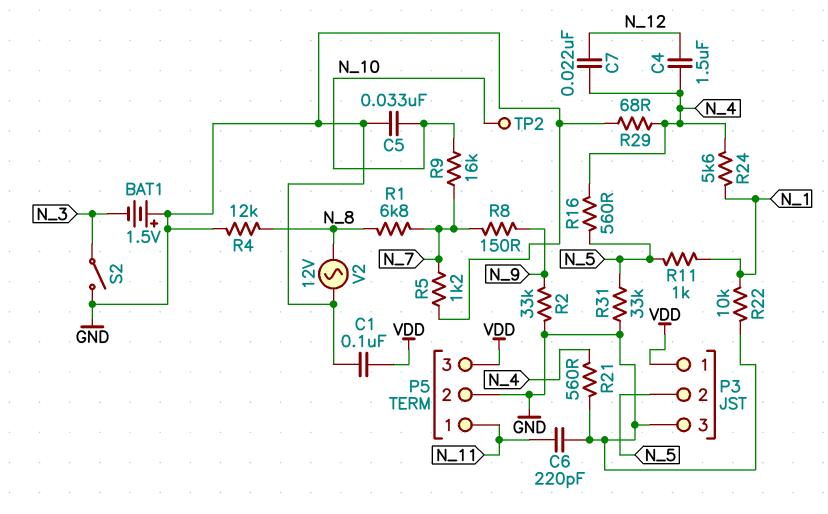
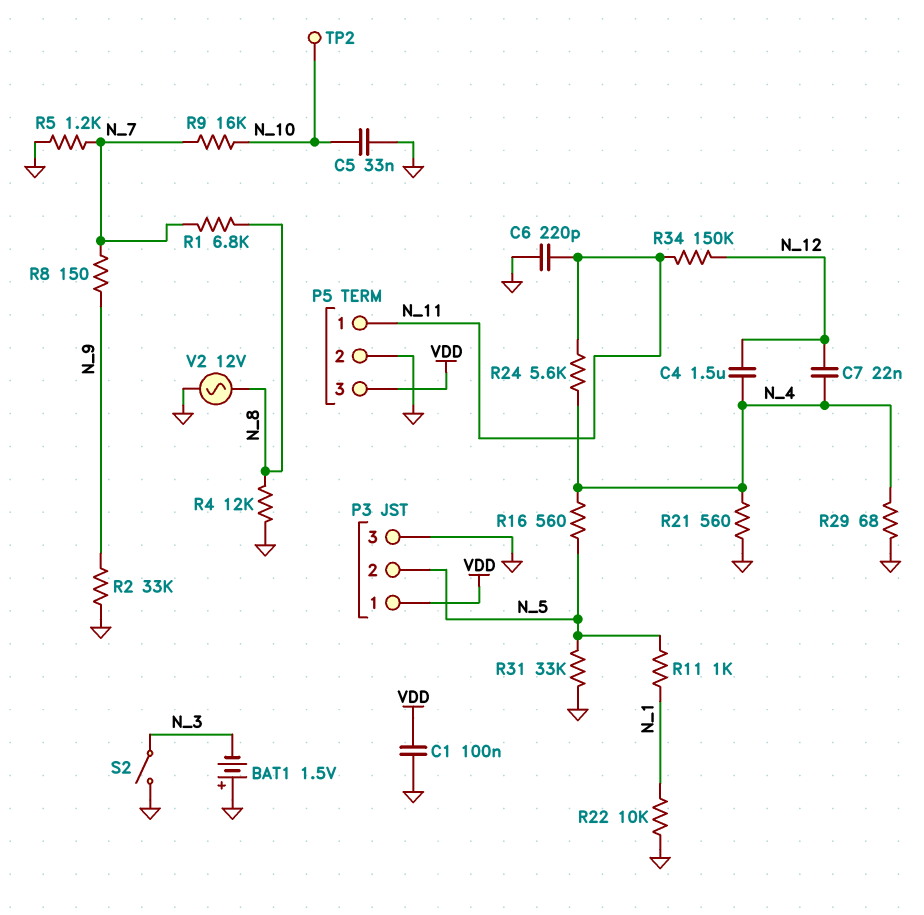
R24: 5.6k (N_1, N_4) -> 5.6k (N_4, N_11)
R34: none -> 150k (N_11, N_12)

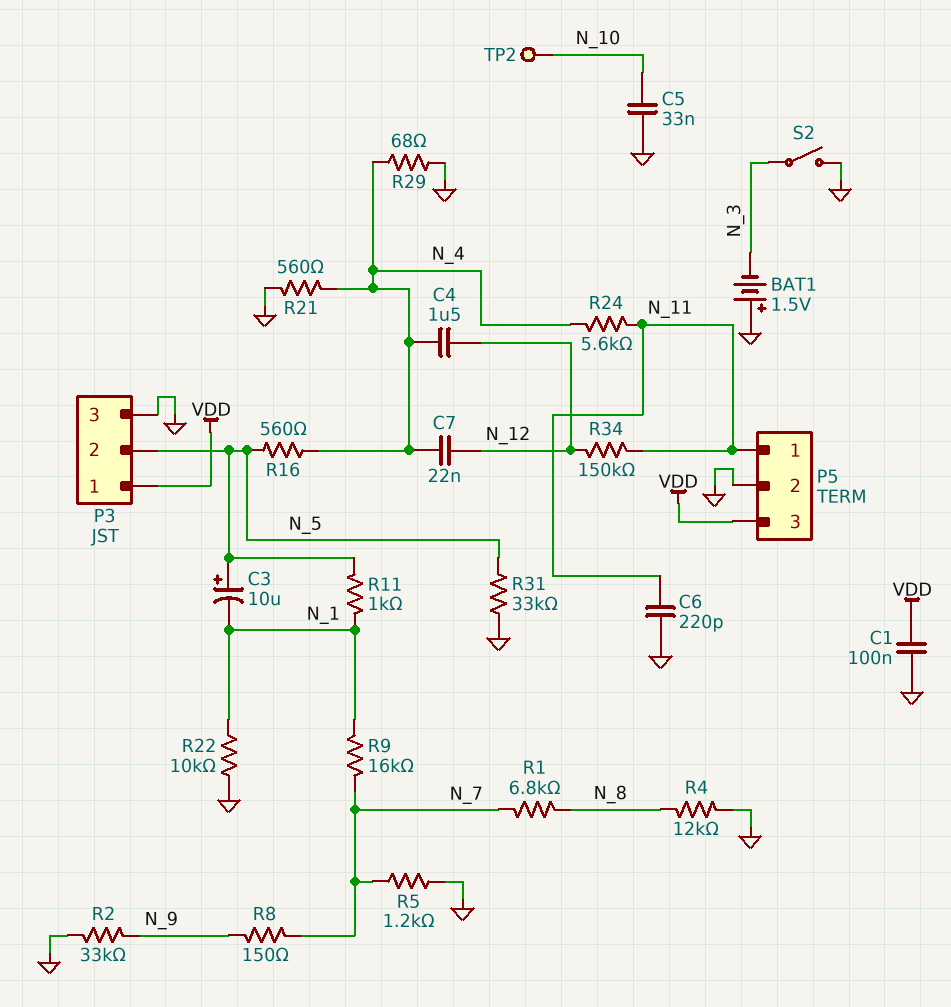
C3: none -> 10uF (plus N_5, minus N_1)
R9: 16k (N_7, N_10) -> 16k (N_1, N_7)
V2: AC 12V (GND, N_8) -> none

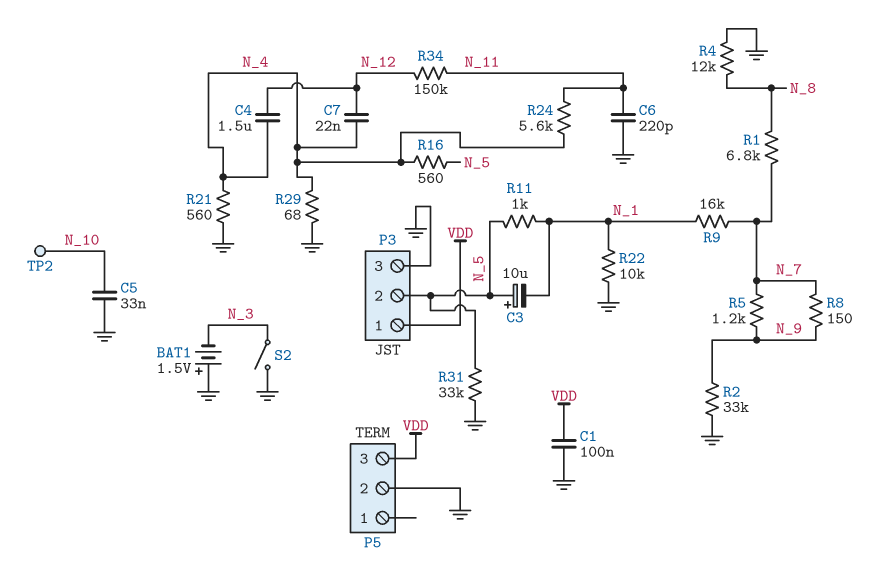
P5 pin 1: N_11 -> none
R5: 1.2k (GND, N_7) -> 1.2k (N_7, N_9)

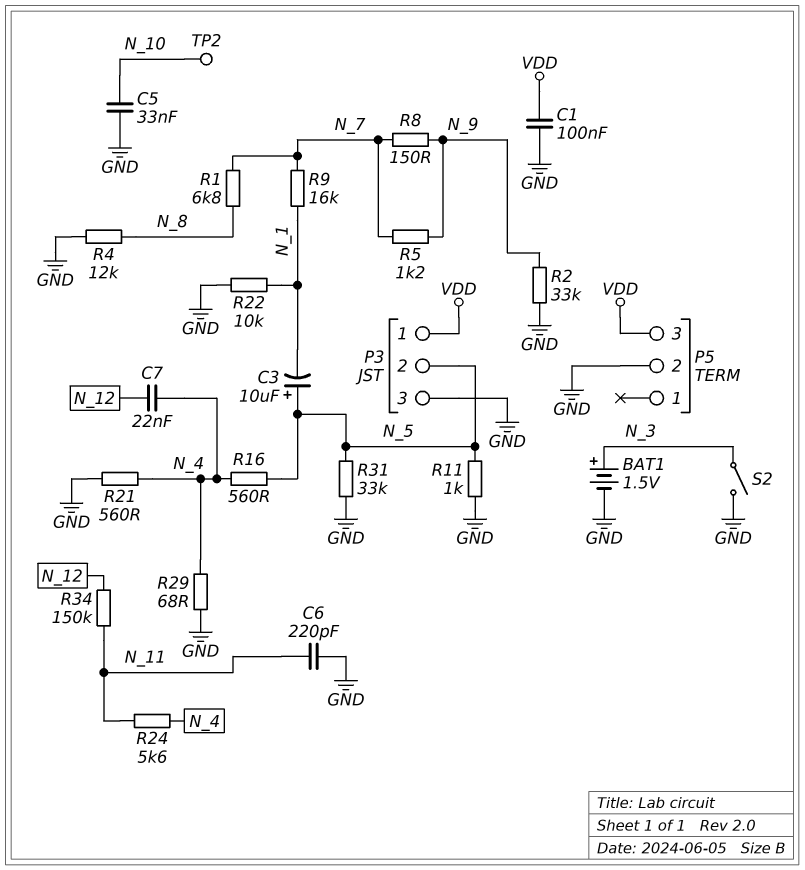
BAT1: 1.5V (plus GND, minus N_3) -> 1.5V (plus N_3, minus GND)
C4: 1.5uF (N_4, N_12) -> none
R11: 1k (N_1, N_5) -> 1k (GND, N_5)

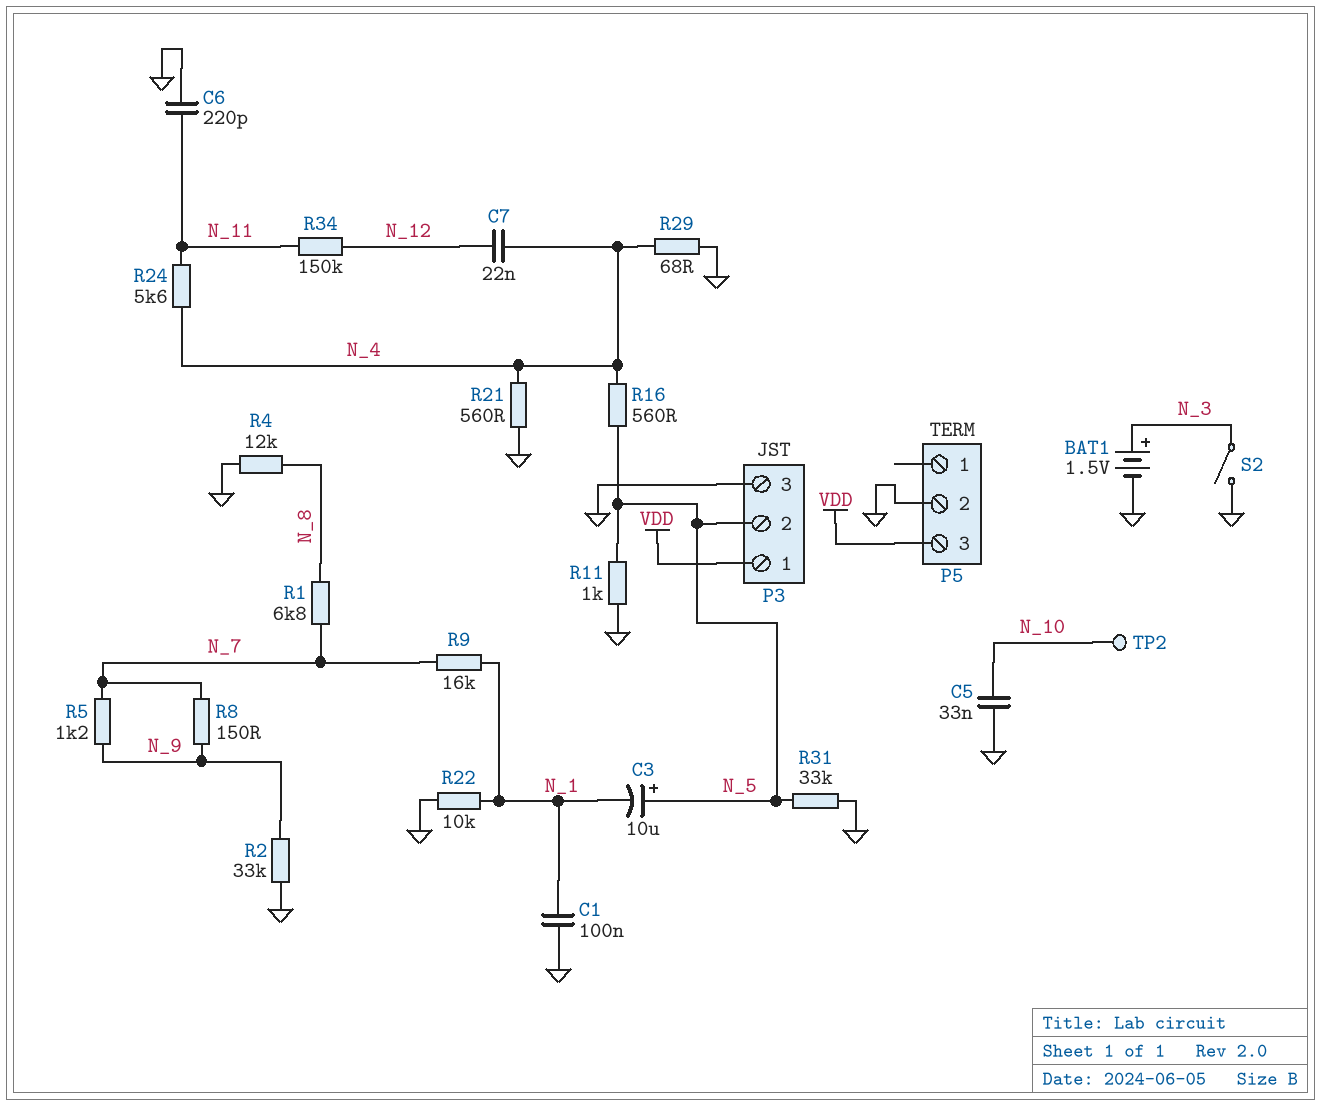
C1: 100nF (GND, VDD) -> 100nF (GND, N_1)

